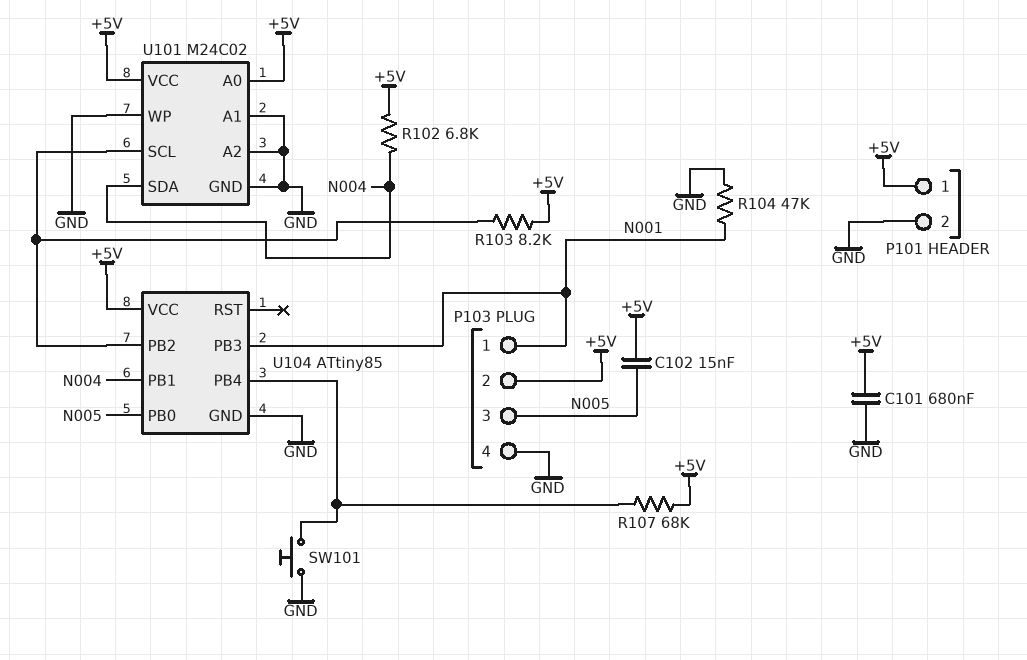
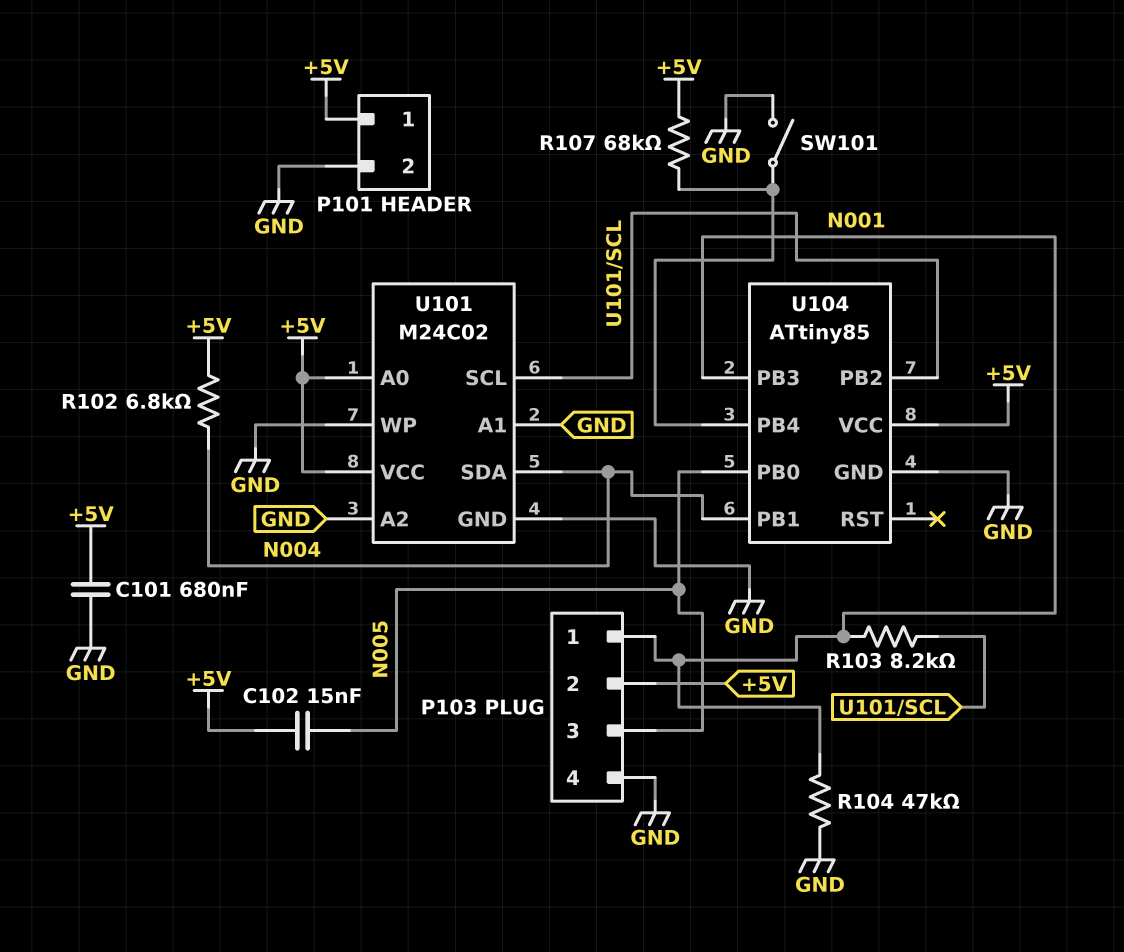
R103: 8.2k (+5V, U101/SCL) -> 8.2k (N001, U101/SCL)
SW101: button (GND, U104/PB4) -> switch (GND, U104/PB4)

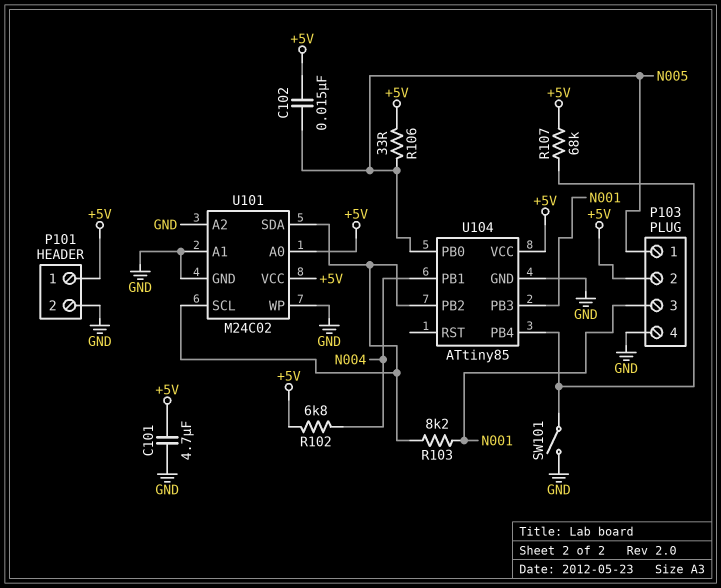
C101: 680nF (+5V, GND) -> 4.7uF (+5V, GND)
P103 pin 1: N001 -> N005
P103 pin 3: N005 -> N001
R104: 47k (GND, N001) -> none
R106: none -> 33 (+5V, N005)
U101 pin SDA: N004 -> U101/SCL

